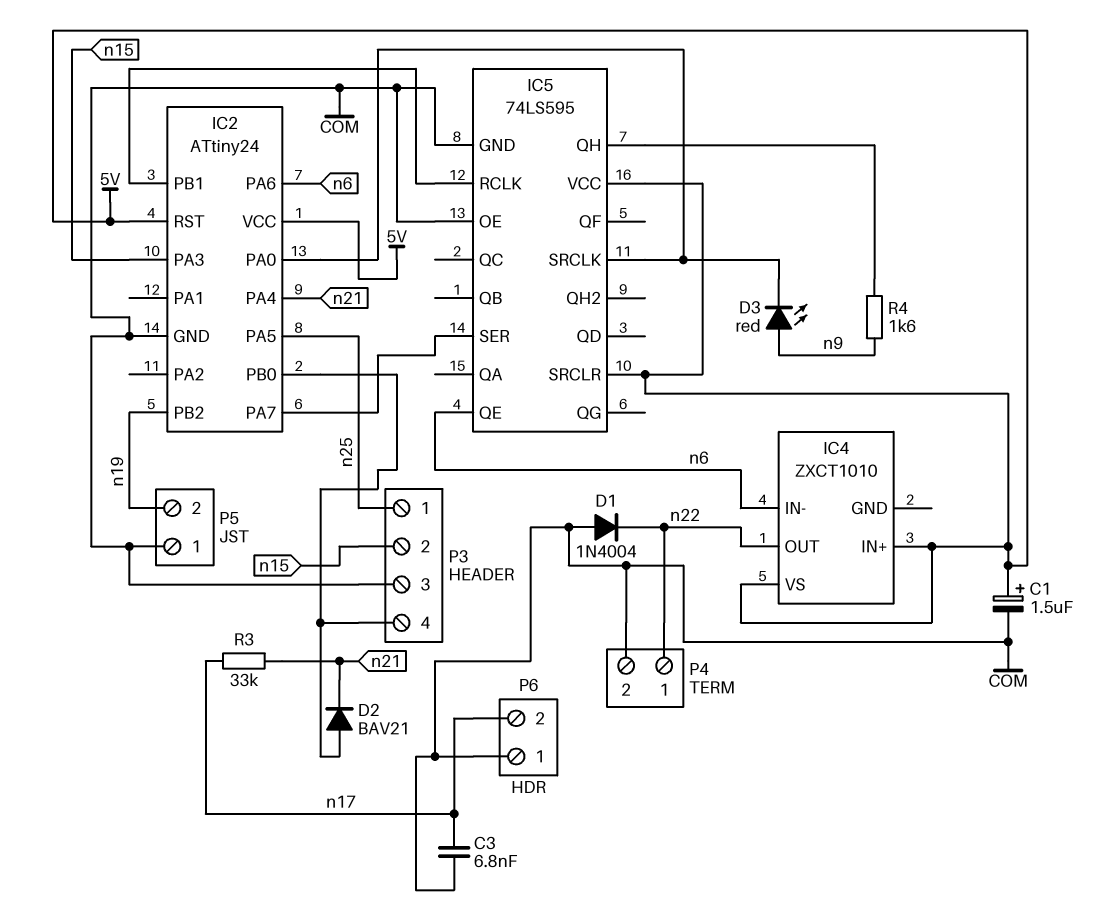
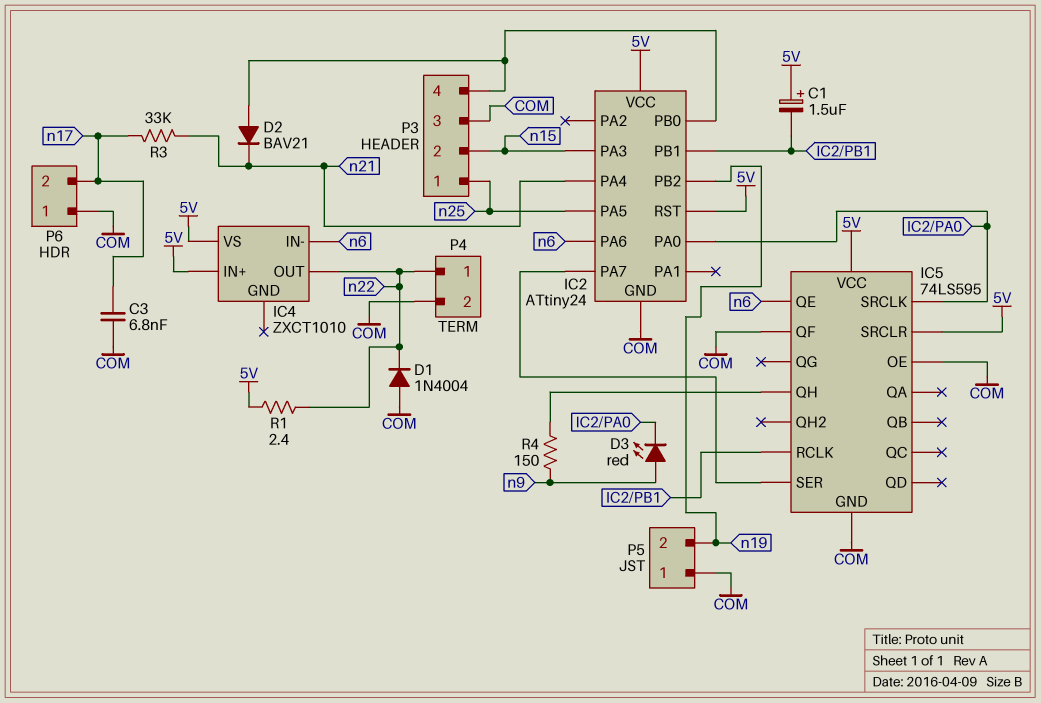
C1: 1.5uF (plus 5V, minus COM) -> 1.5uF (plus 5V, minus IC2/PB1)
IC5 pin QF: none -> COM
R1: none -> 2.4 (5V, n22)
R4: 1.6k (IC5/QH, n9) -> 150 (IC5/QH, n9)

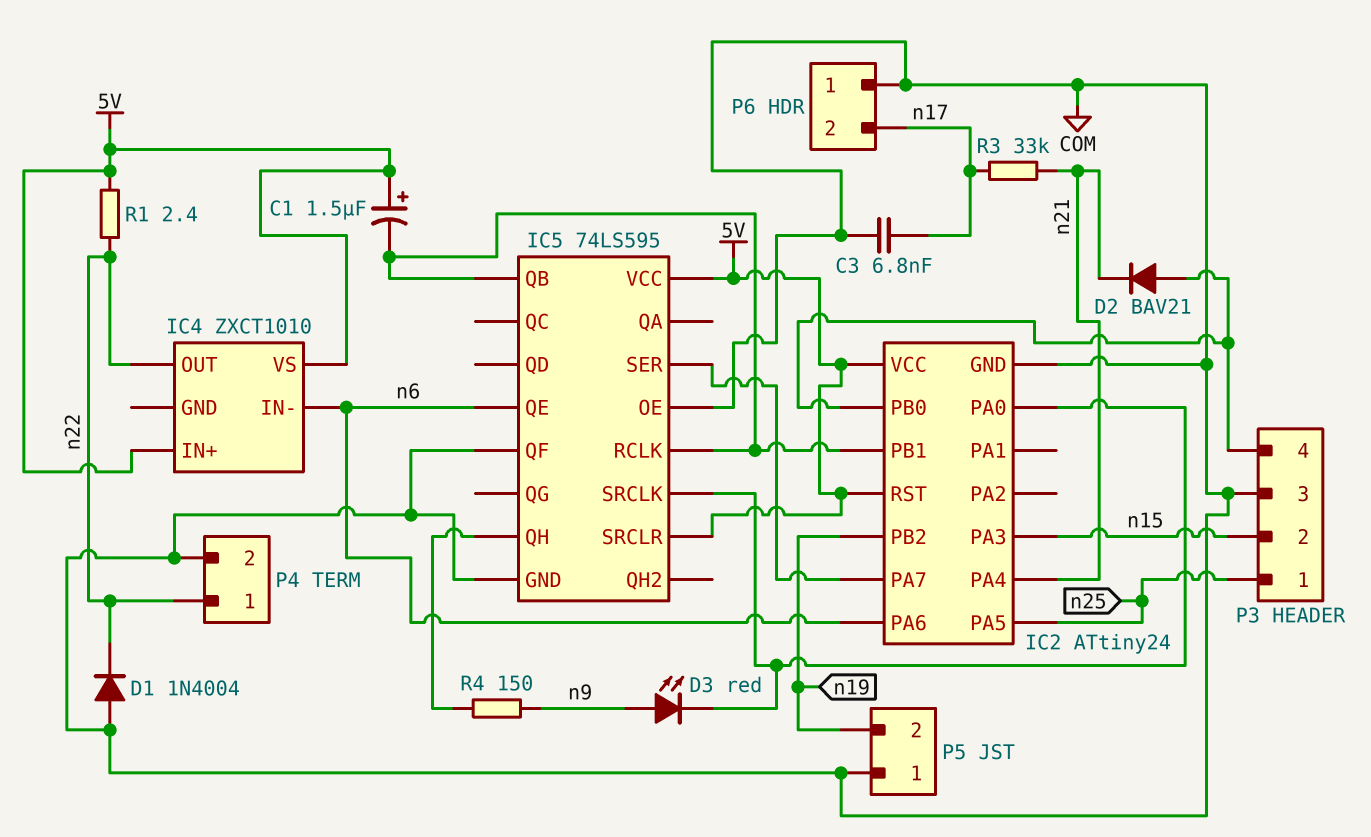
IC5 pin QB: none -> IC2/PB1

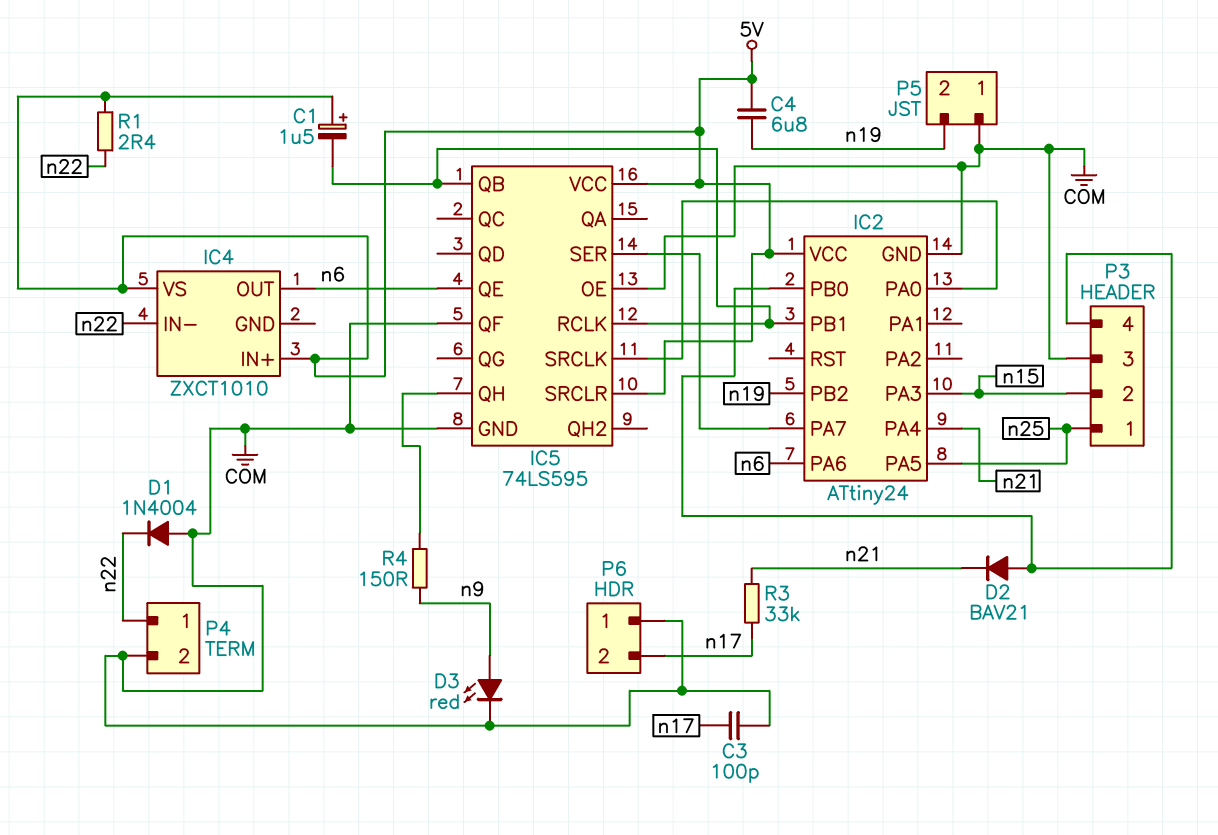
C3: 6.8nF (COM, n17) -> 100pF (COM, n17)
C4: none -> 6.8uF (5V, n19)
D3: LED red (A n9, K IC2/PA0) -> LED red (A n9, K COM)
IC2 pin RST: 5V -> none
IC4 pin IN-: n6 -> n22
IC4 pin OUT: n22 -> n6

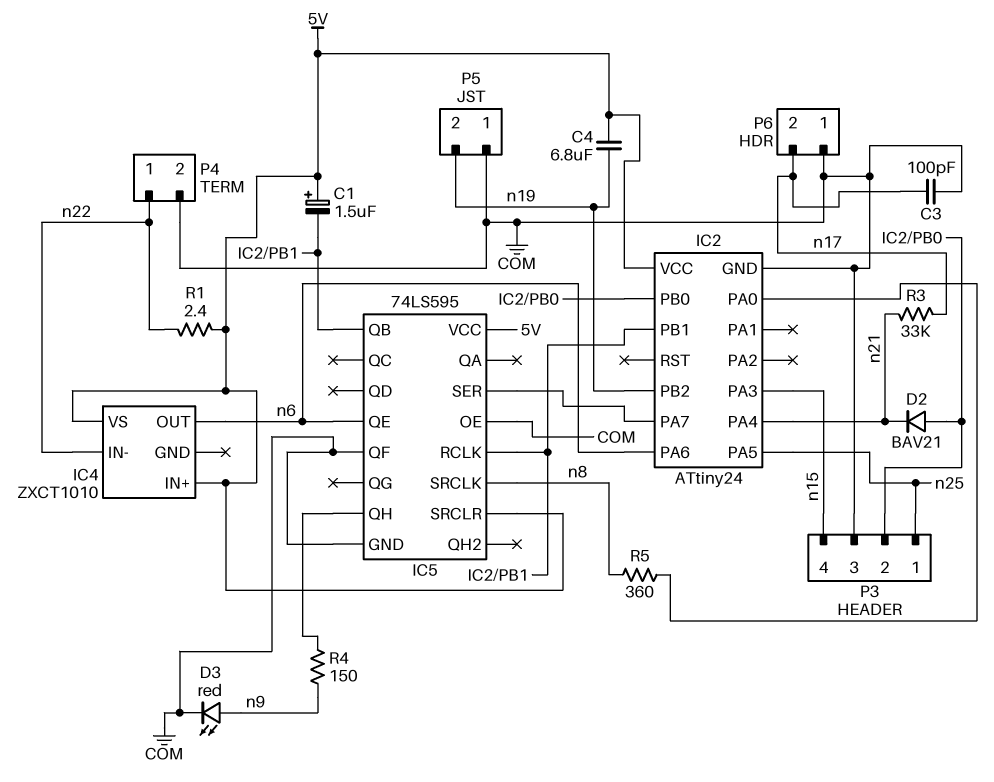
D1: diode 1N4004 (A COM, K n22) -> none
IC5 pin SRCLK: IC2/PA0 -> n8
P3 pin 2: n15 -> IC2/PB0
P3 pin 4: IC2/PB0 -> n15
R5: none -> 360 (IC2/PA0, n8)

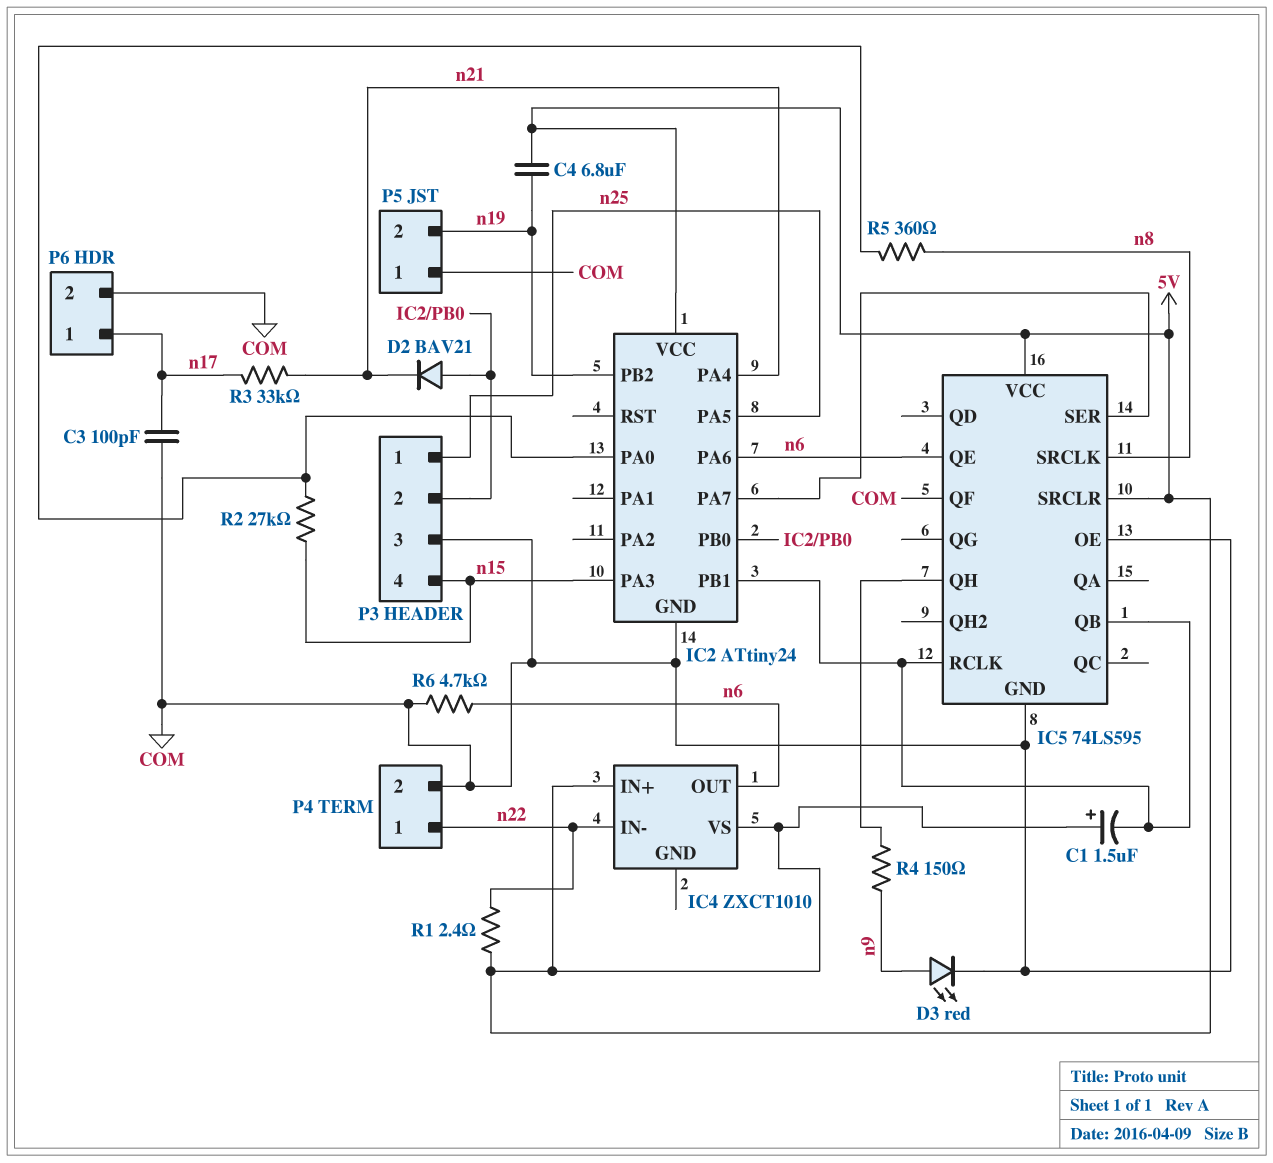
P6 pin 1: COM -> n17
P6 pin 2: n17 -> COM
R2: none -> 27k (IC2/PA0, n15)
R6: none -> 4.7k (COM, n6)

